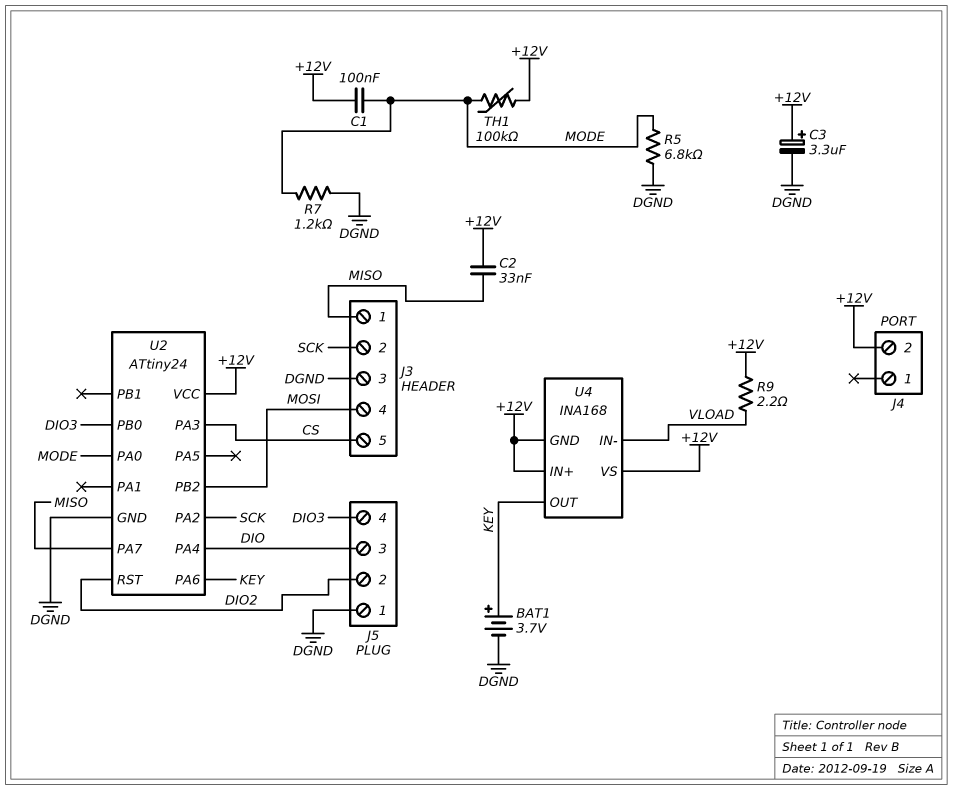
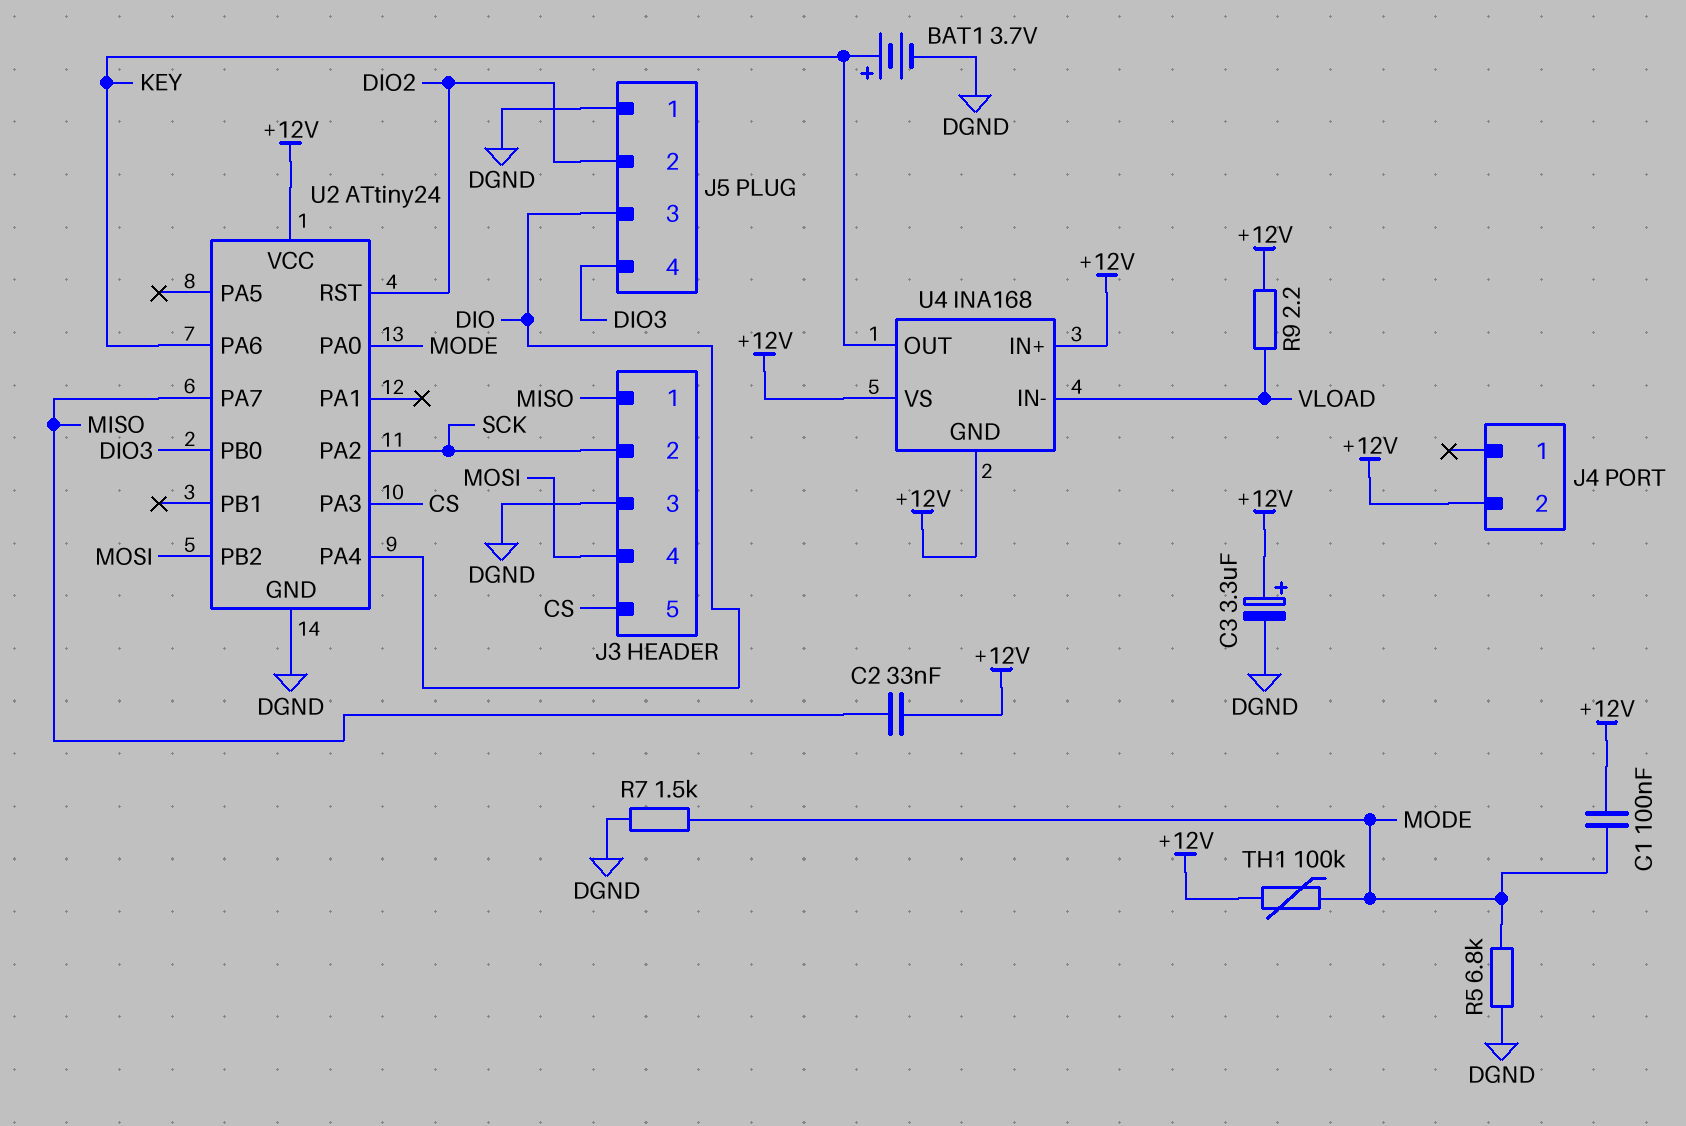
R7: 1.2k (DGND, MODE) -> 1.5k (DGND, MODE)

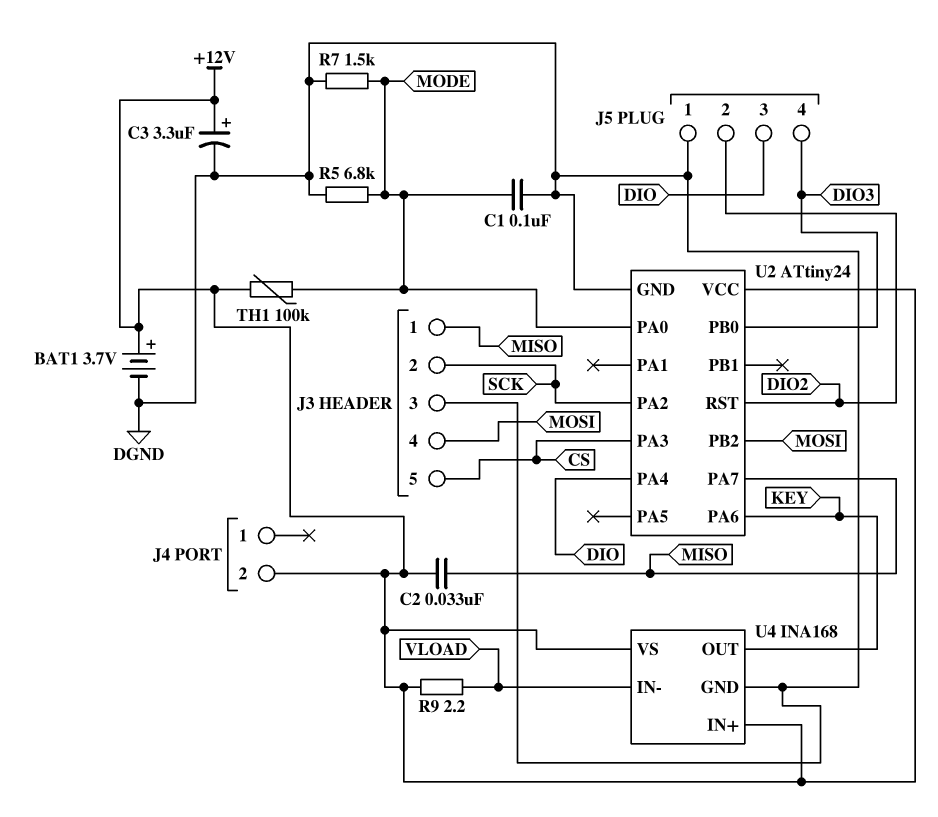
BAT1: 3.7V (plus KEY, minus DGND) -> 3.7V (plus +12V, minus DGND)
C1: 100nF (+12V, MODE) -> 100nF (DGND, MODE)
U4 pin GND: +12V -> DGND

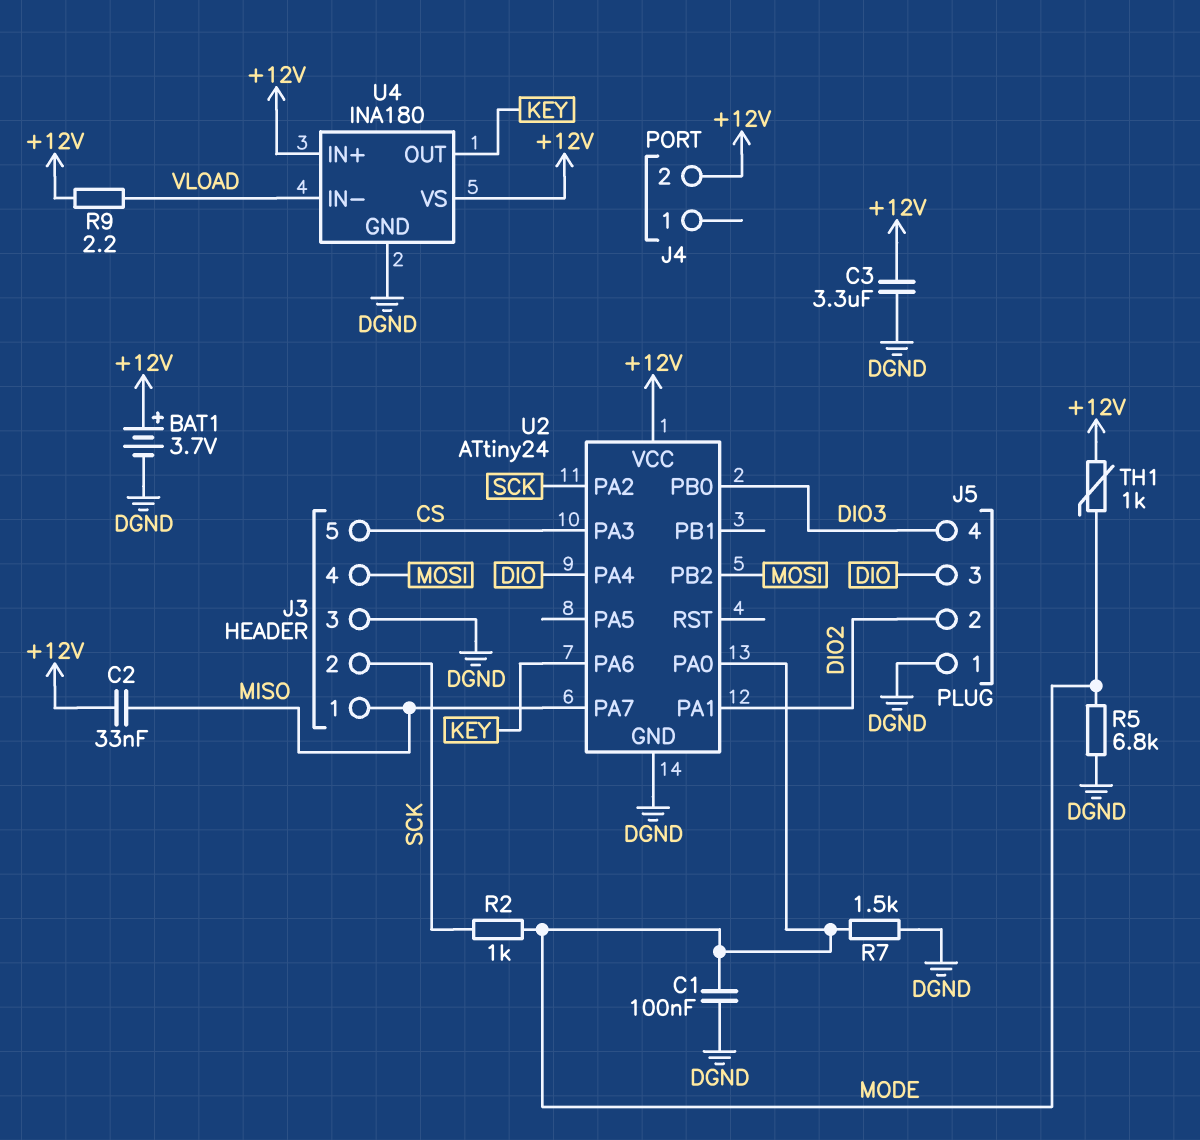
C3: 3.3uF (plus +12V, minus DGND) -> 3.3uF (+12V, DGND)
R2: none -> 1k (MODE, SCK)
TH1: 100k (+12V, MODE) -> 1k (+12V, MODE)
U2 pin PA1: none -> DIO2
U2 pin RST: DIO2 -> none
U4: INA168 -> INA180

